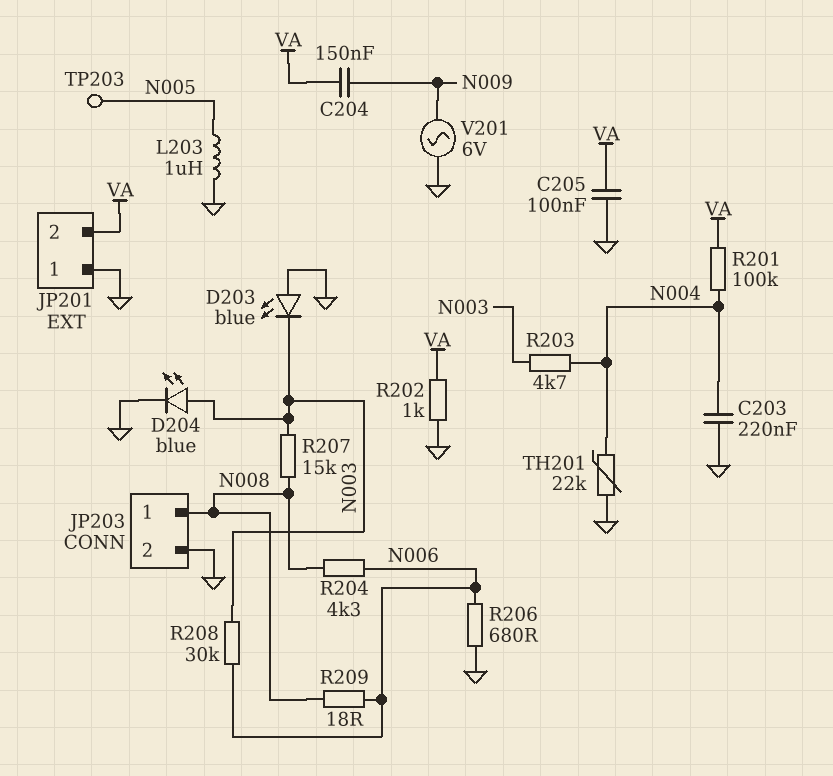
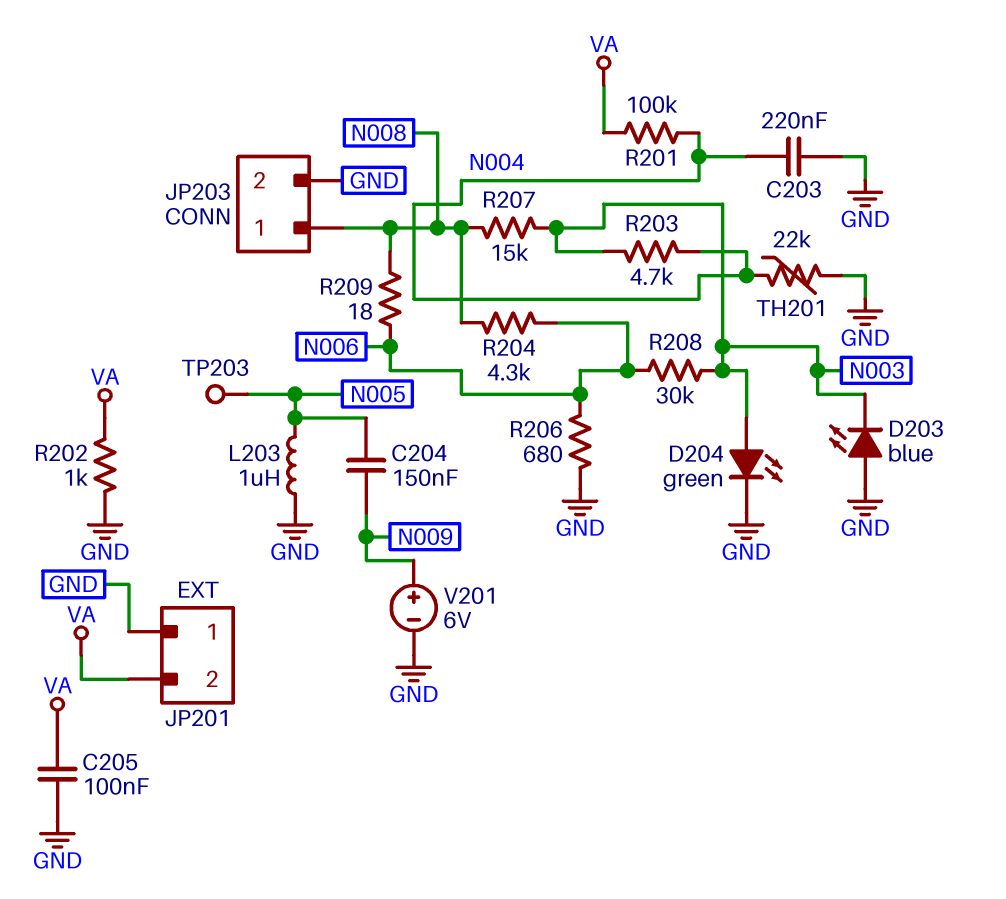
C204: 150nF (N009, VA) -> 150nF (N005, N009)
D204: LED blue (A N003, K GND) -> LED green (A N003, K GND)
V201: AC 6V (GND, N009) -> 6V (plus N009, minus GND)

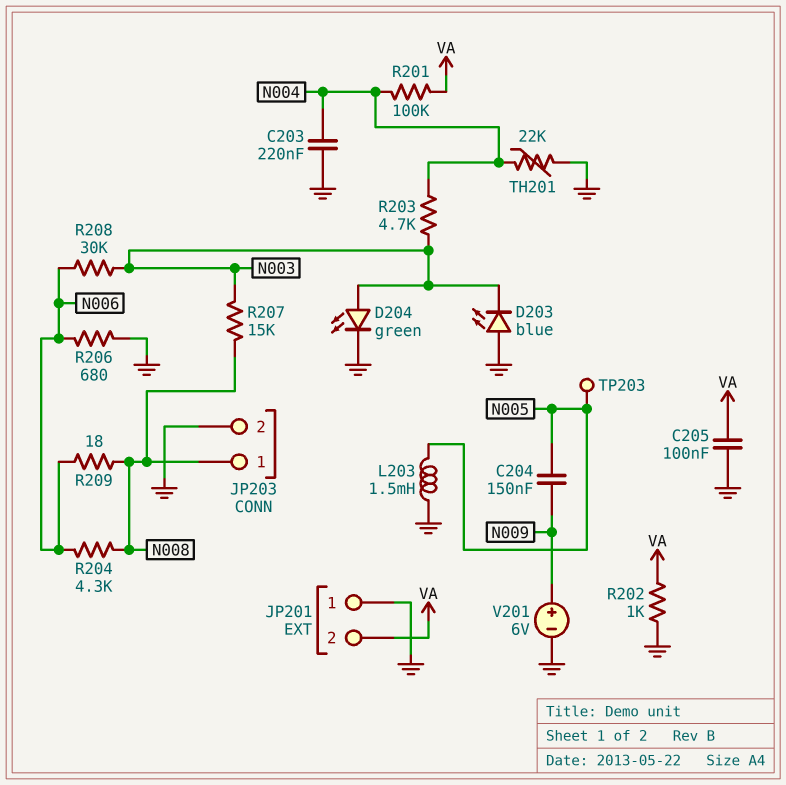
L203: 1uH (GND, N005) -> 1.5mH (GND, N005)

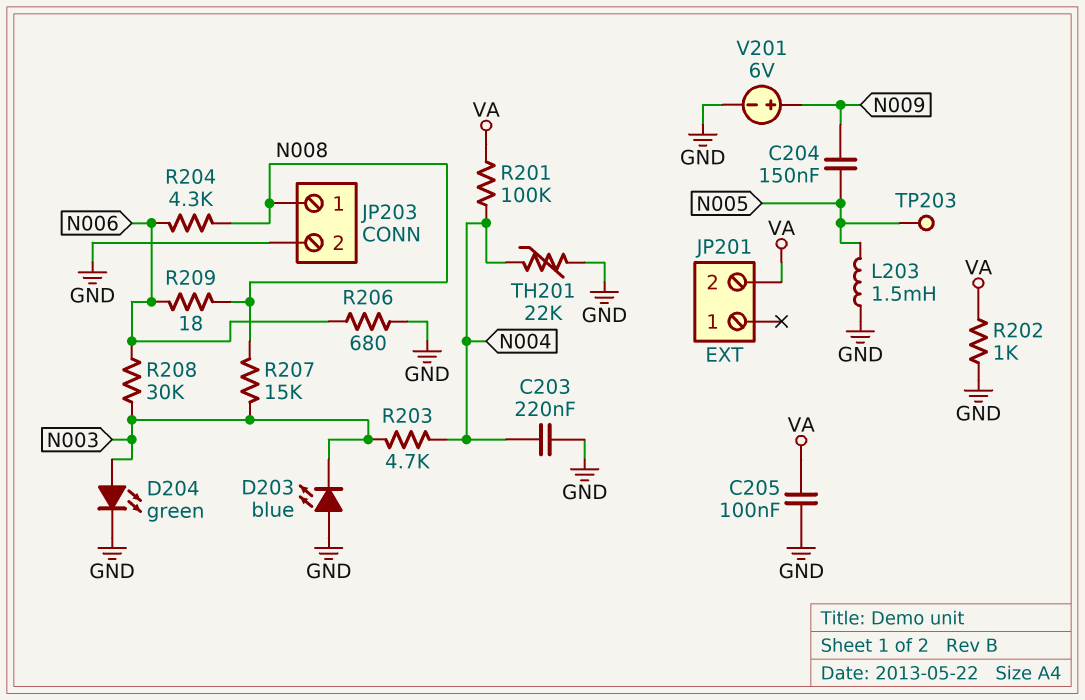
JP201 pin 1: GND -> none

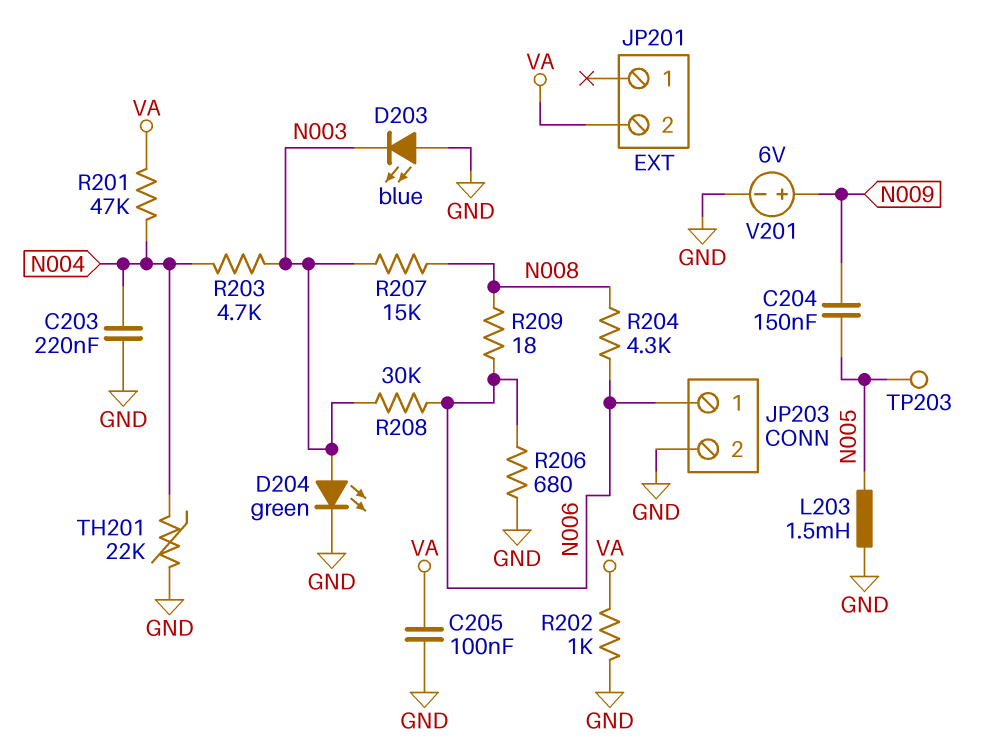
JP203 pin 1: N008 -> N006
R201: 100k (N004, VA) -> 47k (N004, VA)

